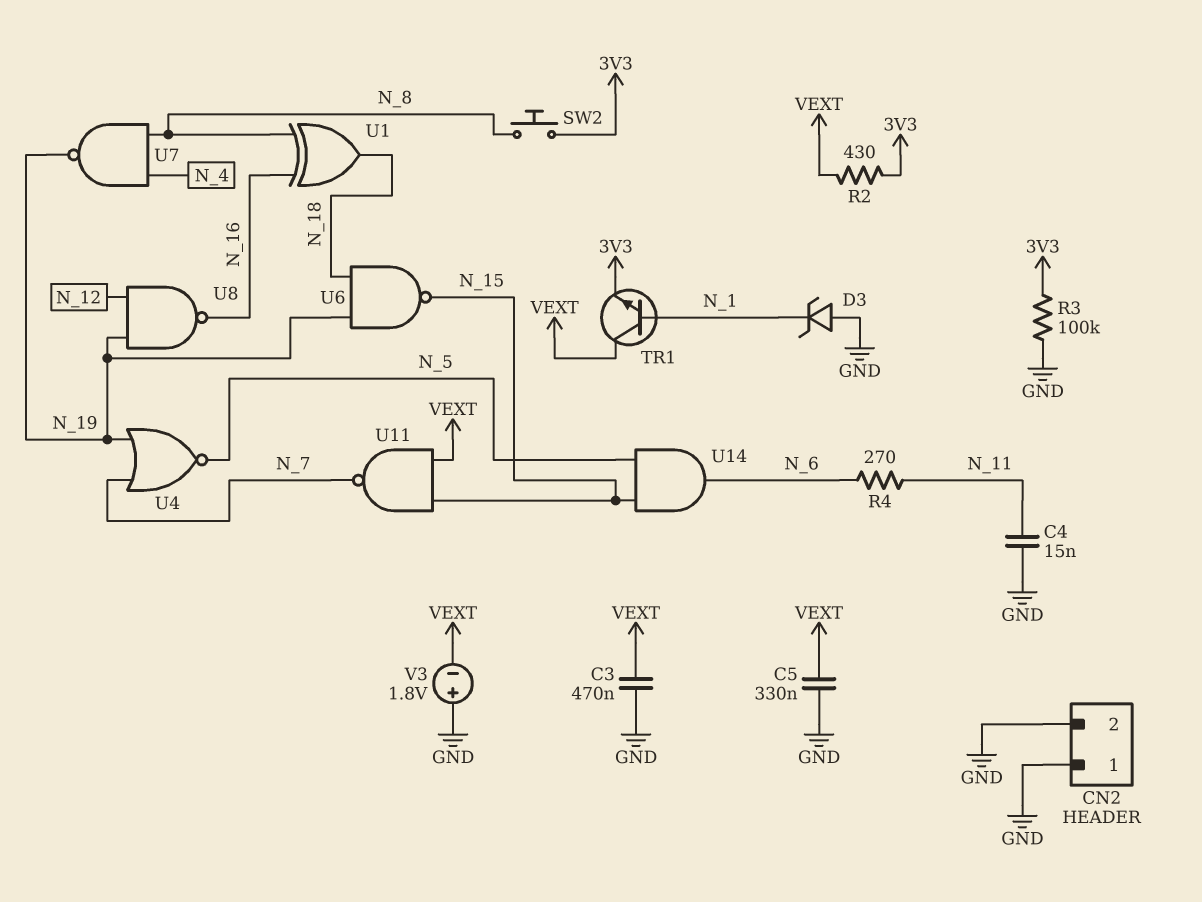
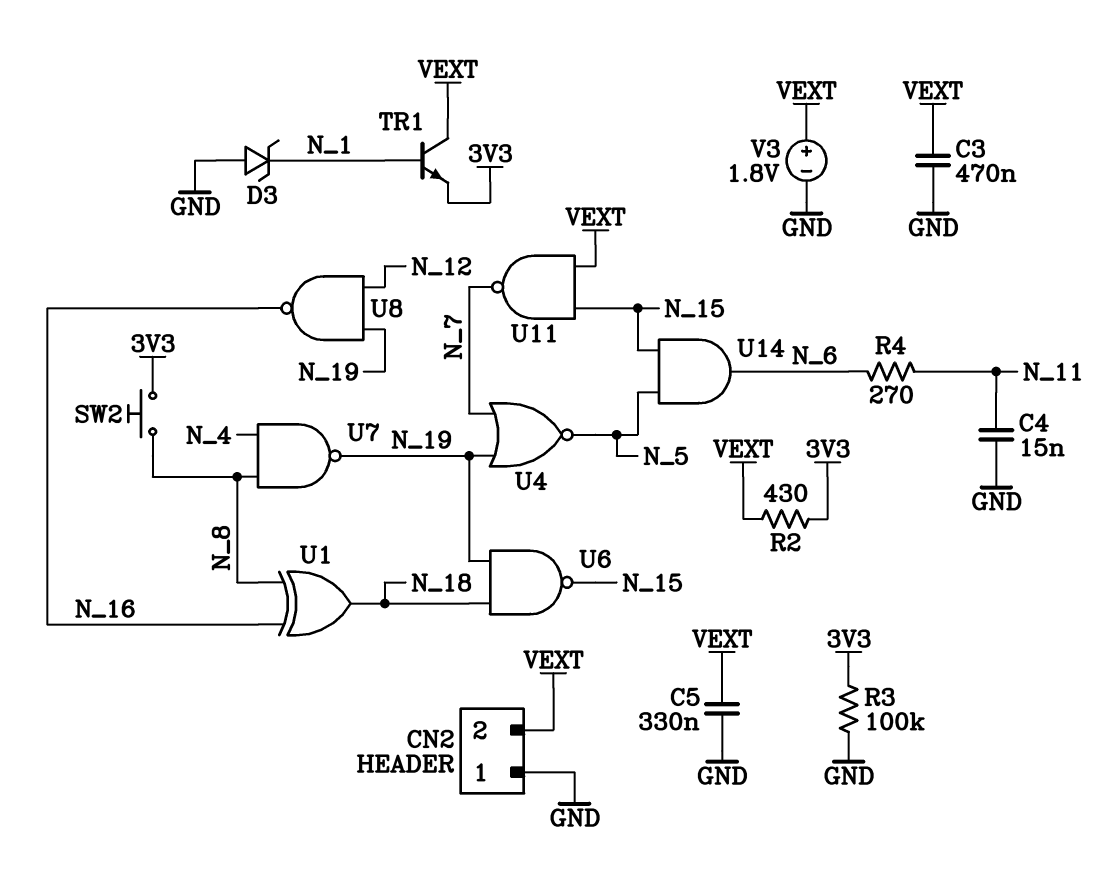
CN2 pin 2: GND -> VEXT
V3: 1.8V (plus GND, minus VEXT) -> 1.8V (plus VEXT, minus GND)

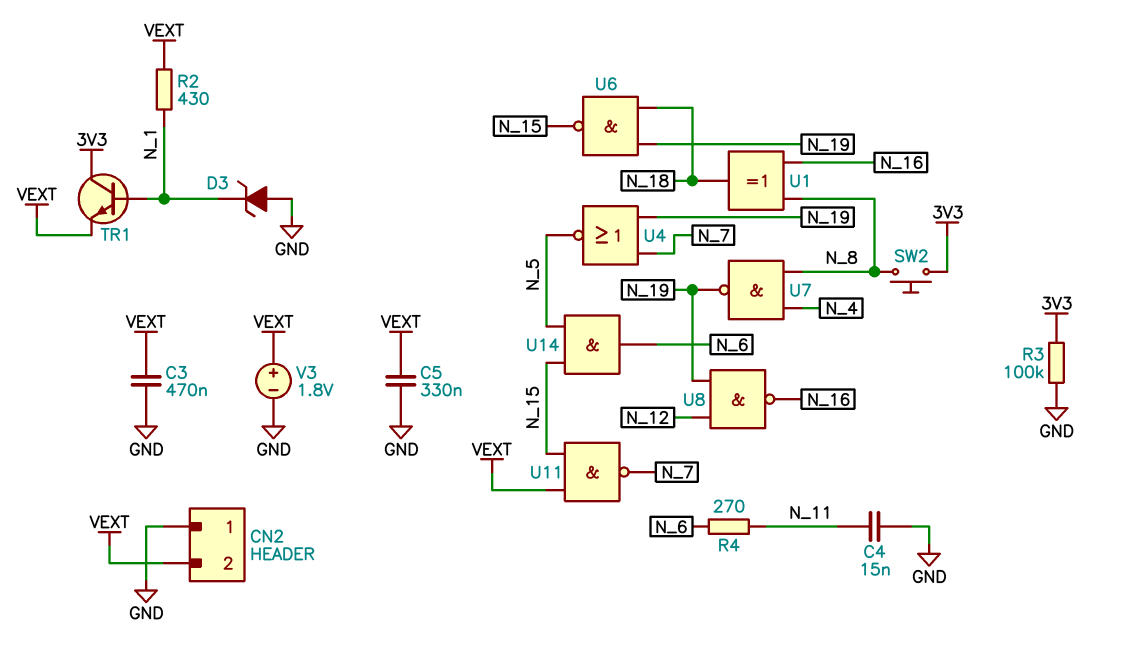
R2: 430 (3V3, VEXT) -> 430 (N_1, VEXT)
TR1: NPN (B N_1, C VEXT, E 3V3) -> NPN (B N_1, C 3V3, E VEXT)

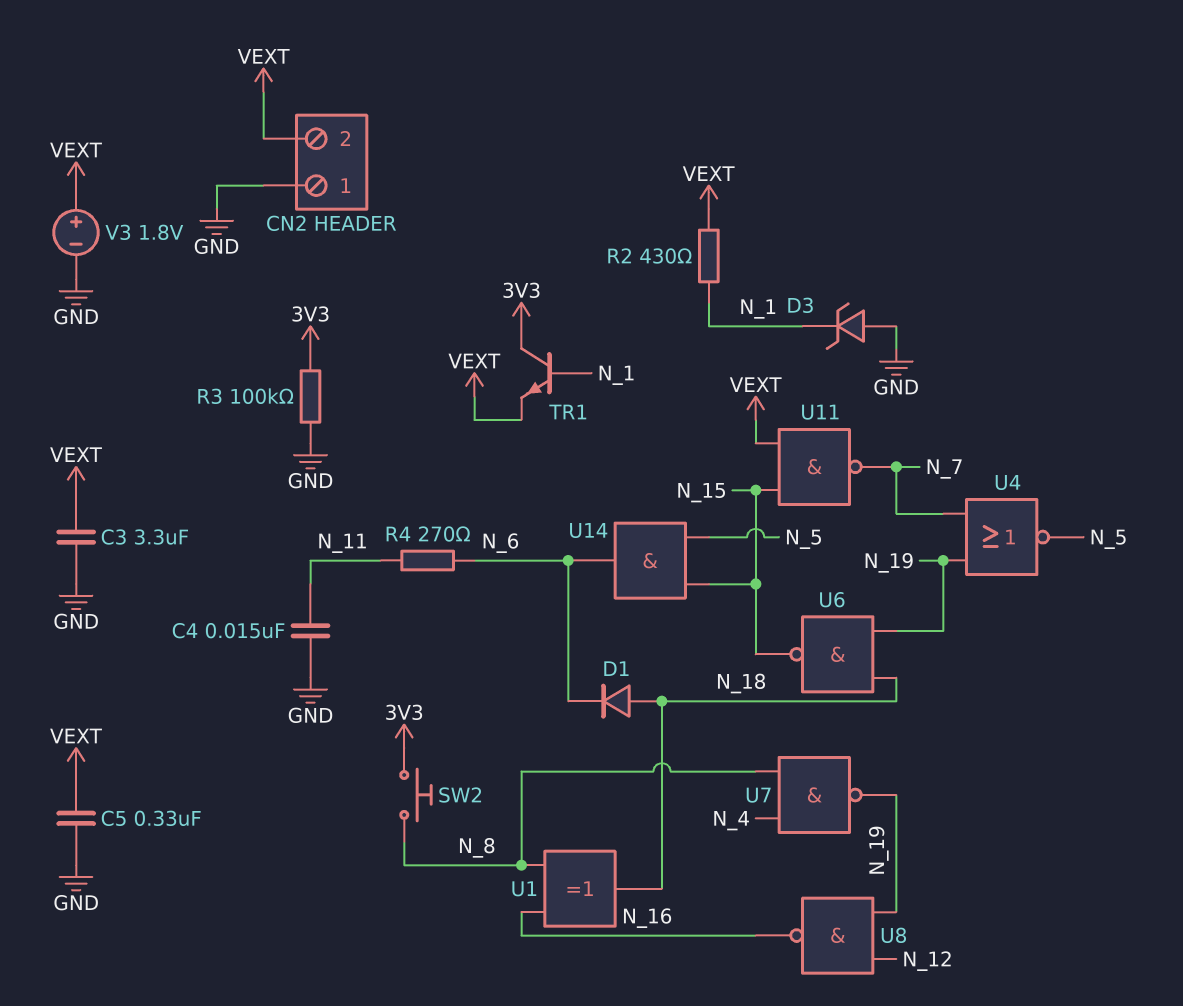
C3: 470nF (GND, VEXT) -> 3.3uF (GND, VEXT)
D1: none -> diode (A N_18, K N_6)

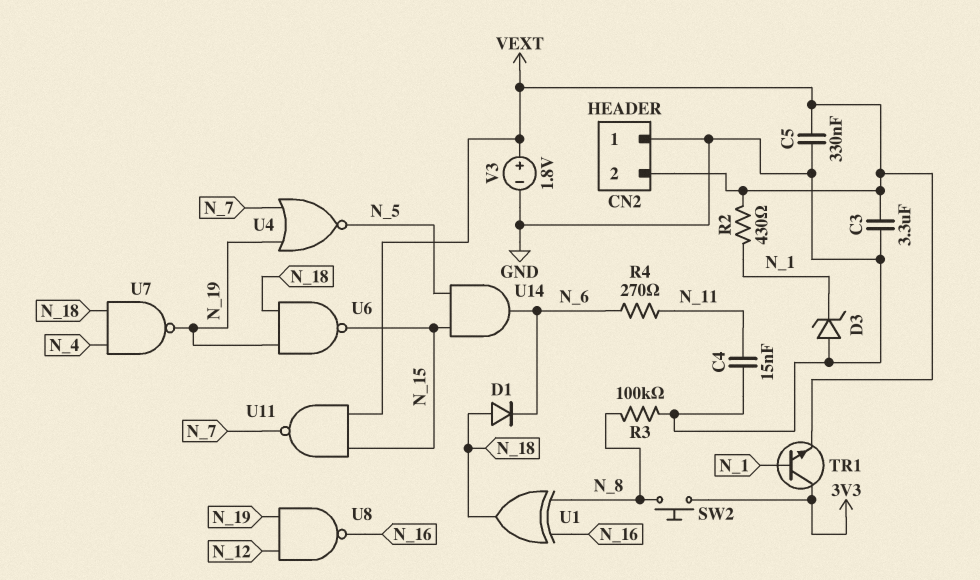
R3: 100k (3V3, GND) -> 100k (GND, N_8)
U7: NAND (in N_4, in N_8, out N_19) -> NAND (in N_4, in N_18, out N_19)

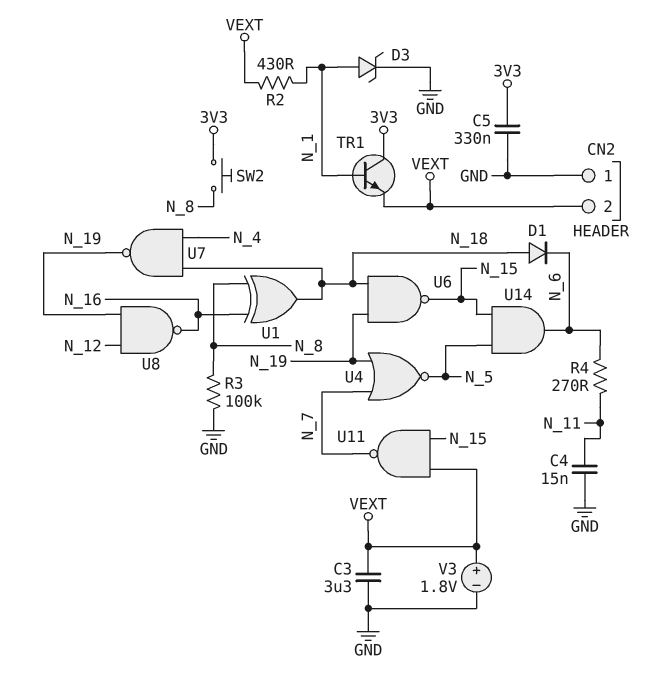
C5: 330nF (GND, VEXT) -> 330nF (3V3, GND)
D3: zener (A GND, K N_1) -> zener (A N_1, K GND)

